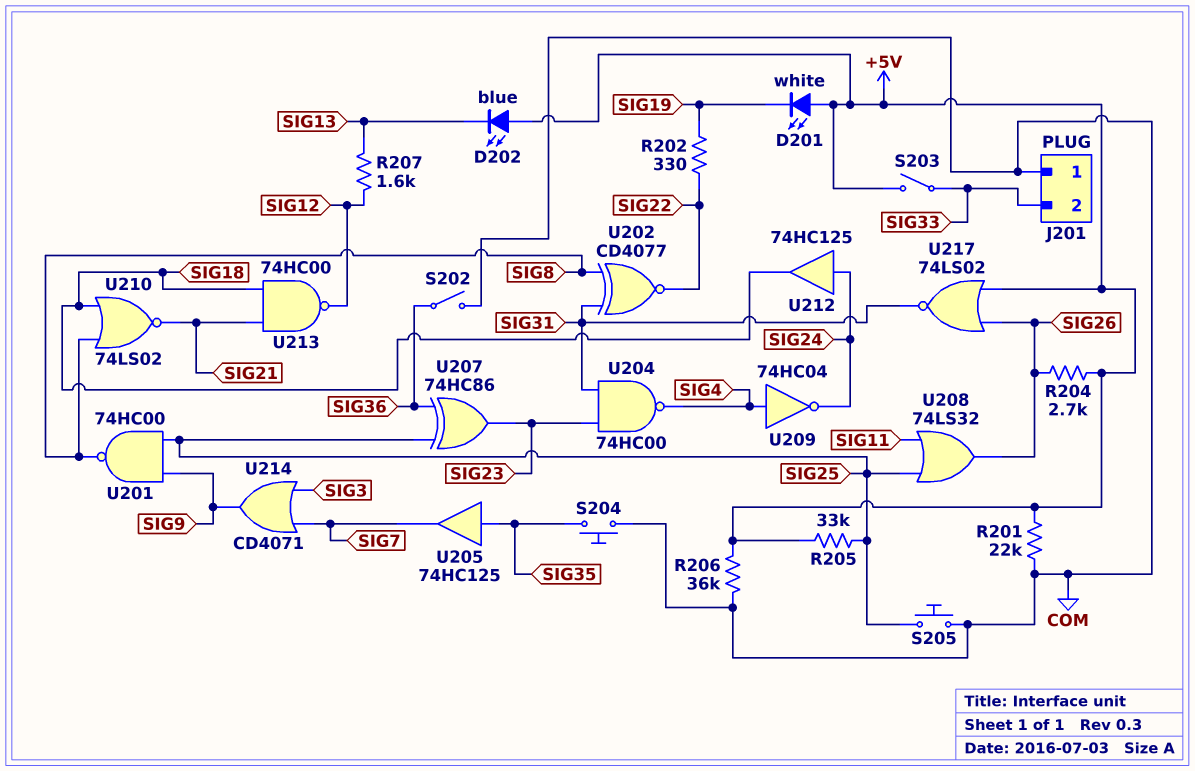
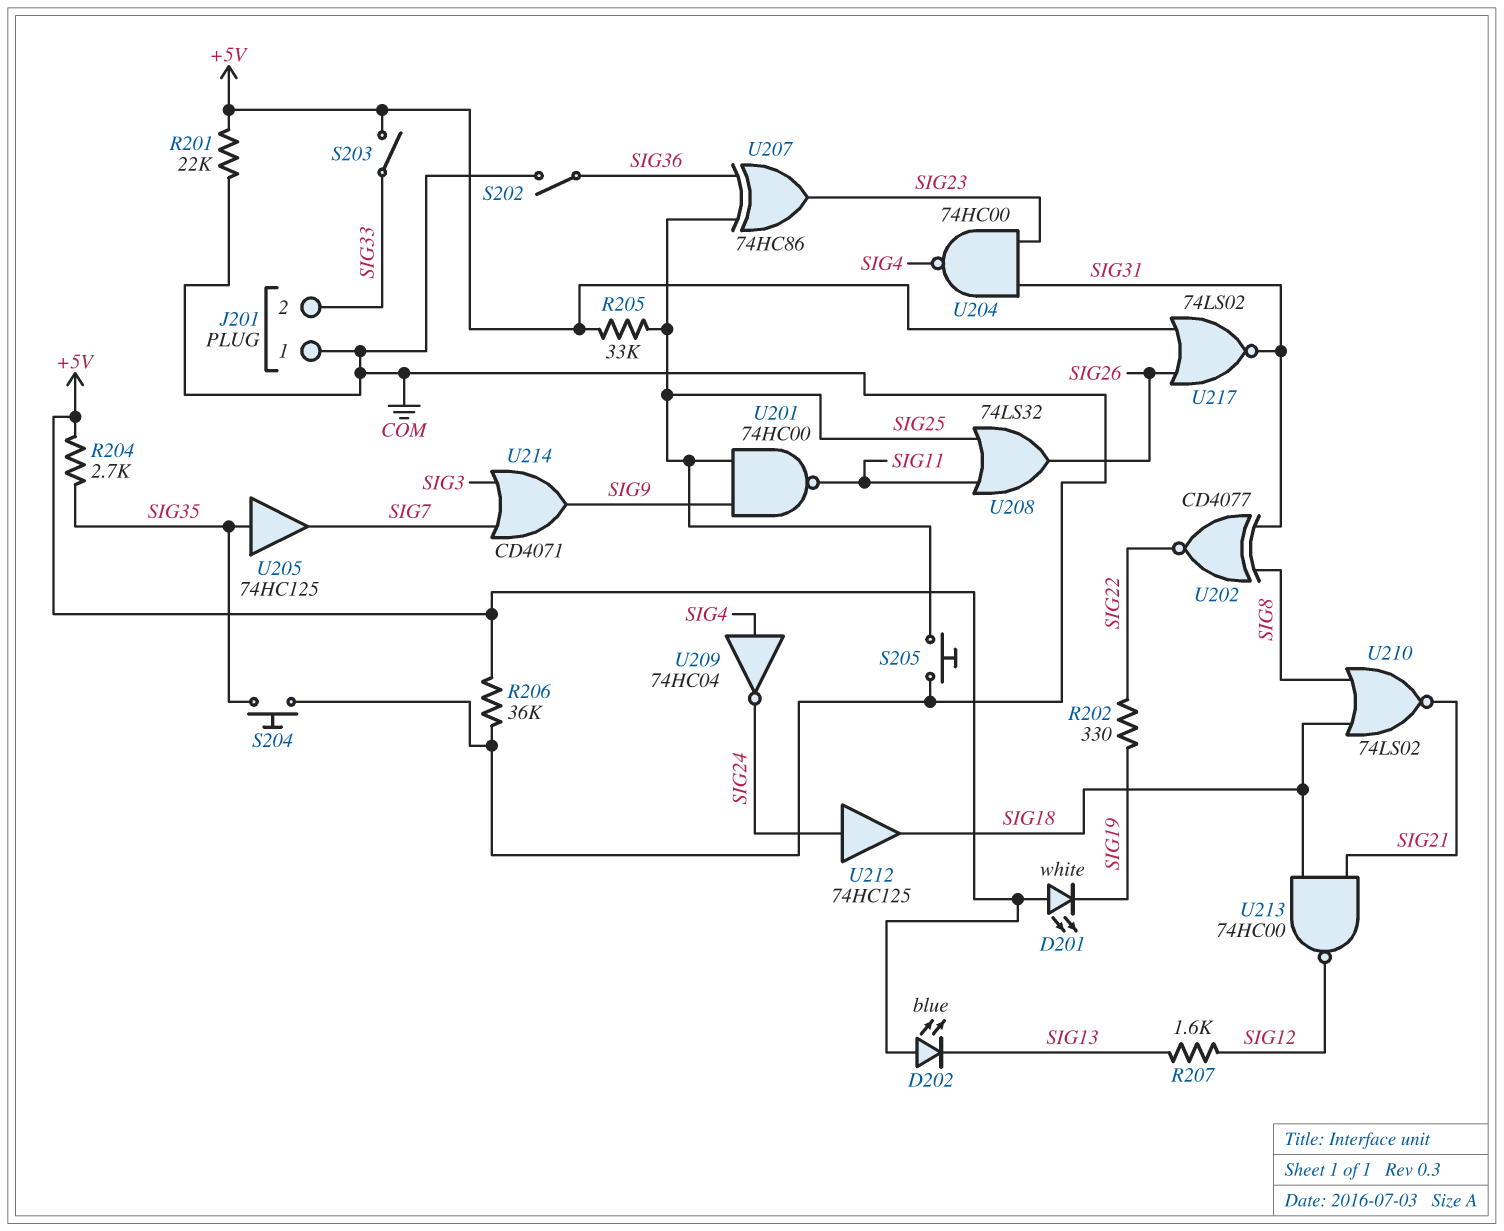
R204: 2.7k (+5V, SIG26) -> 2.7k (+5V, SIG35)
U201: NAND 74HC00 (in SIG9, in SIG25, out SIG8) -> NAND 74HC00 (in SIG9, in SIG25, out SIG11)

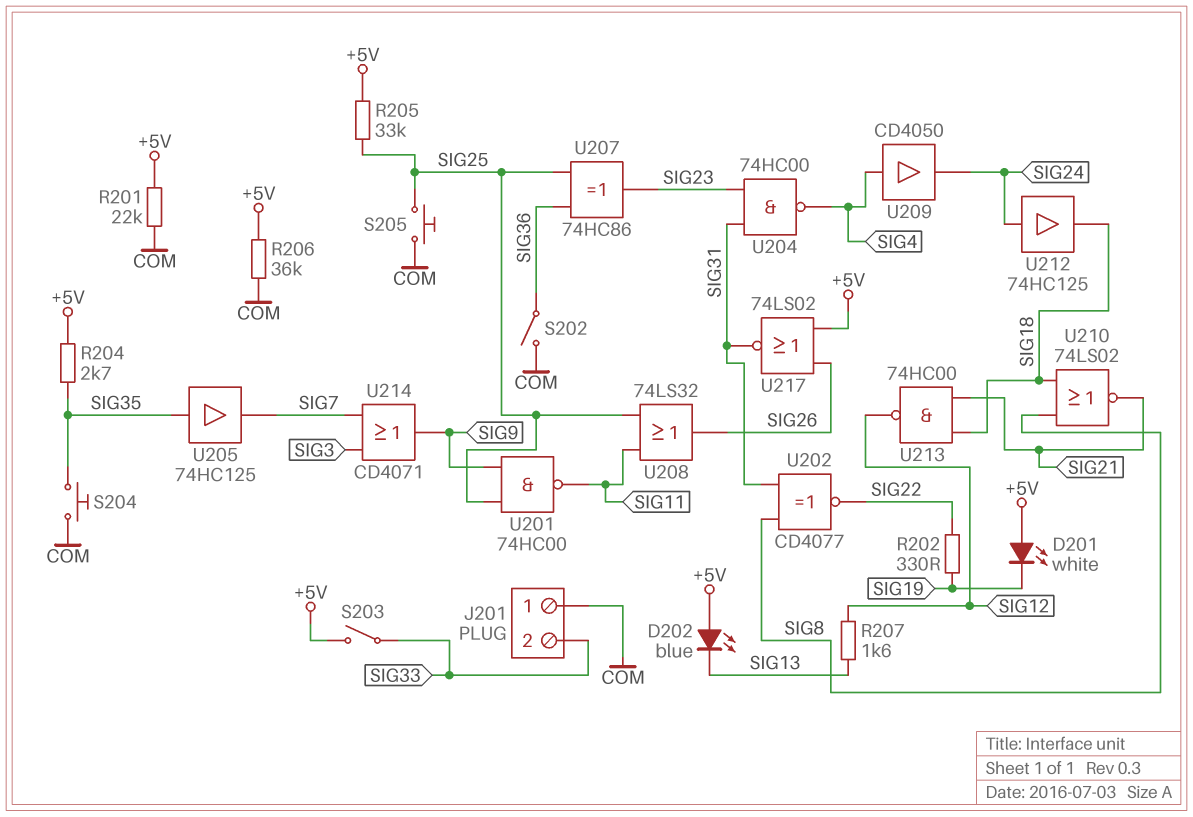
U209: NOT 74HC04 (in SIG4, out SIG24) -> buffer CD4050 (in SIG4, out SIG24)

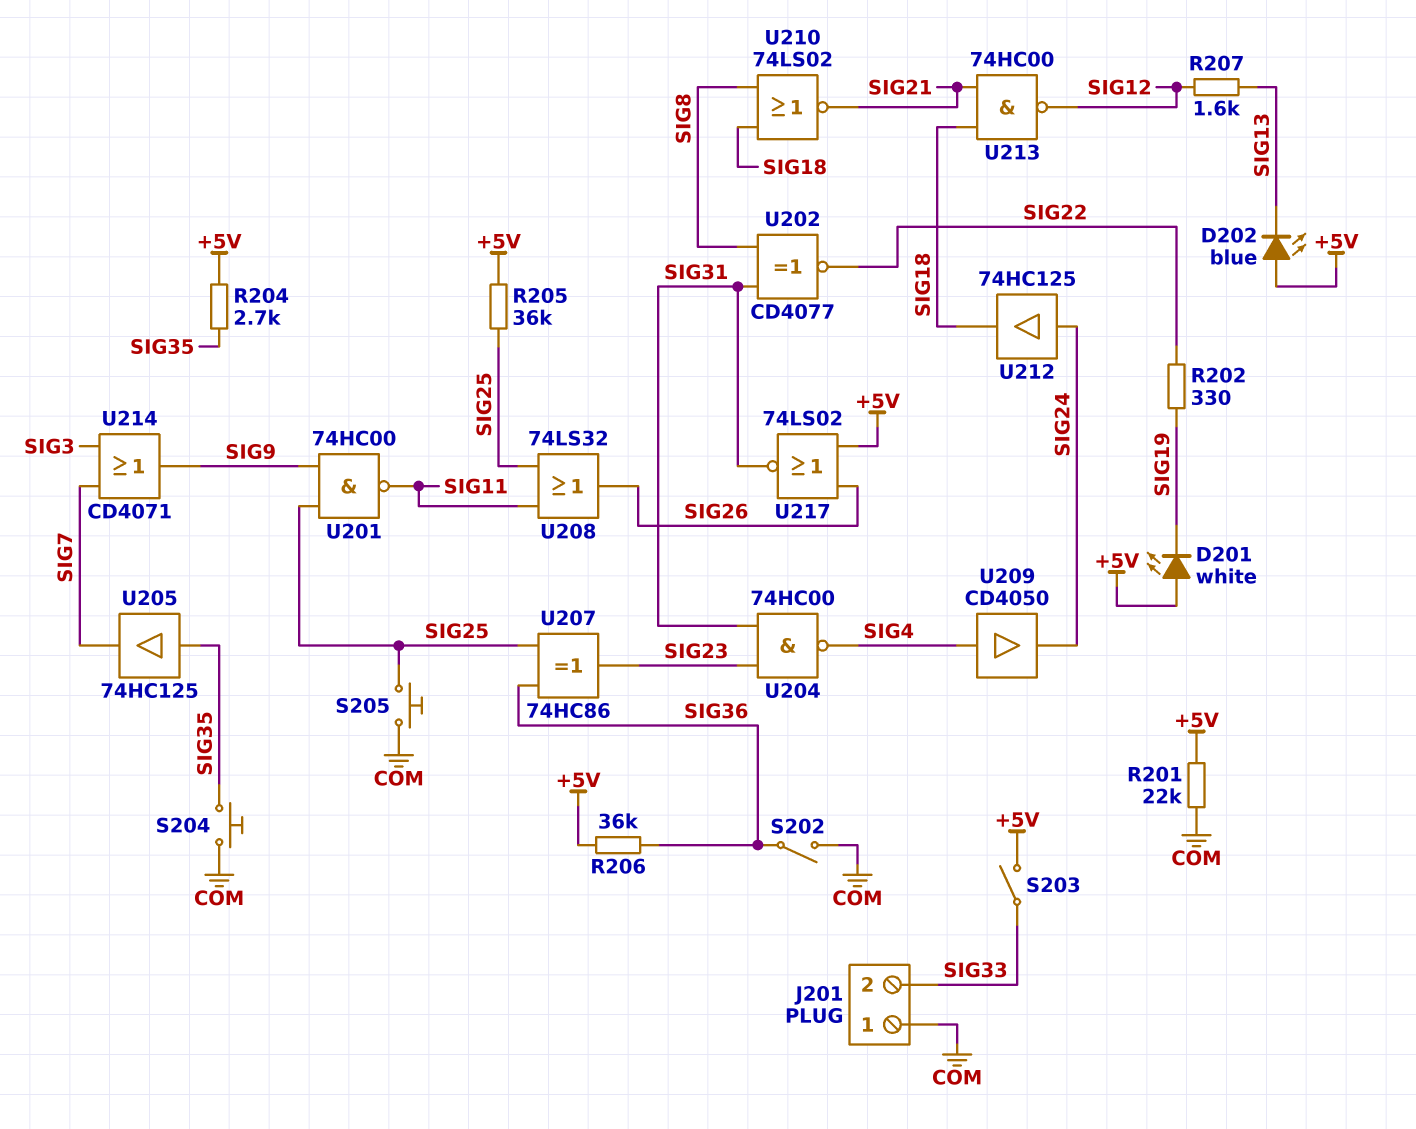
R205: 33k (+5V, SIG25) -> 36k (+5V, SIG25)
R206: 36k (+5V, COM) -> 36k (+5V, SIG36)

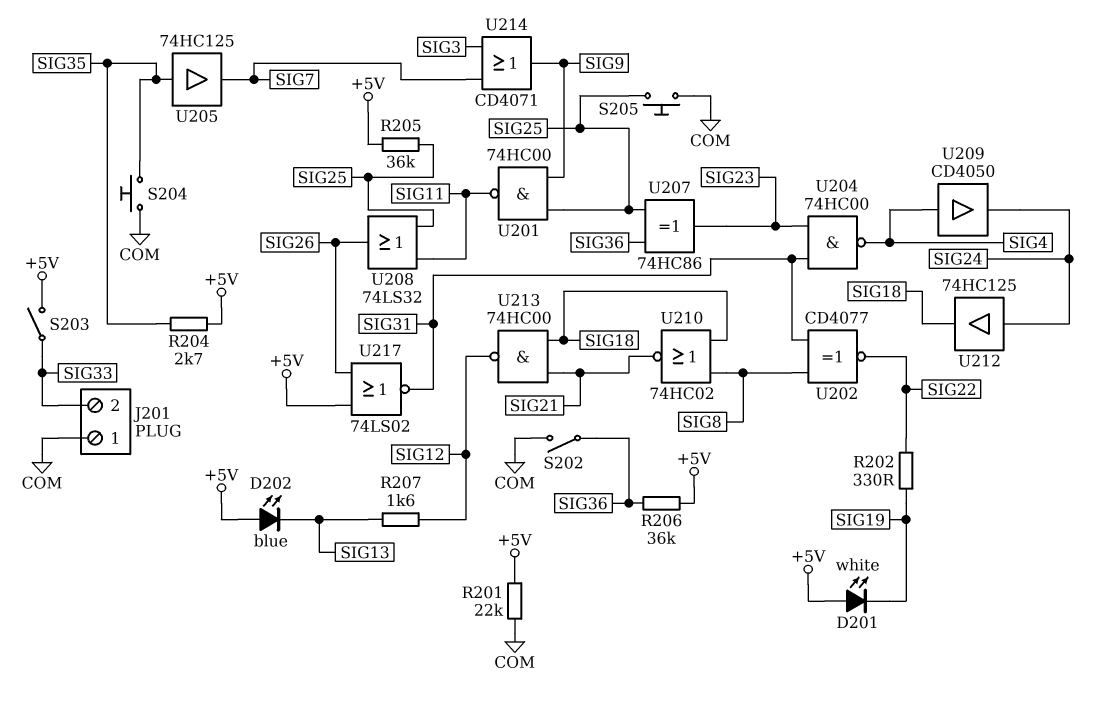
U210: NOR 74LS02 (in SIG8, in SIG18, out SIG21) -> NOR 74HC02 (in SIG8, in SIG18, out SIG21)

